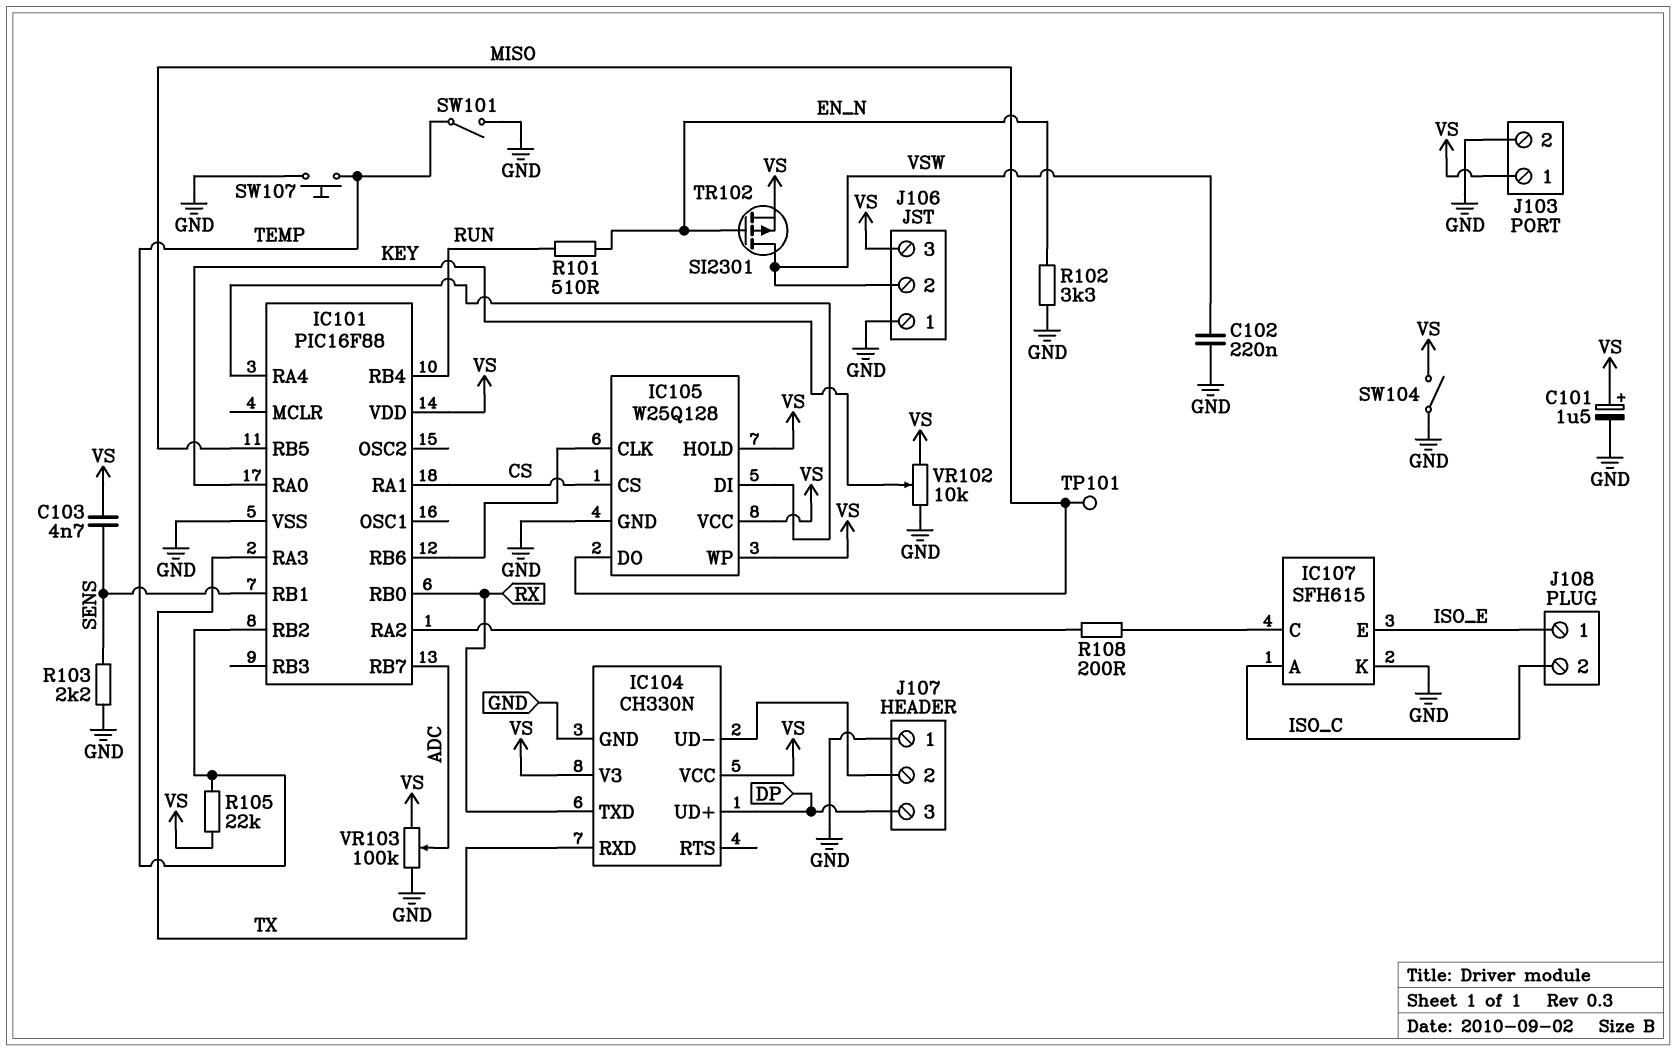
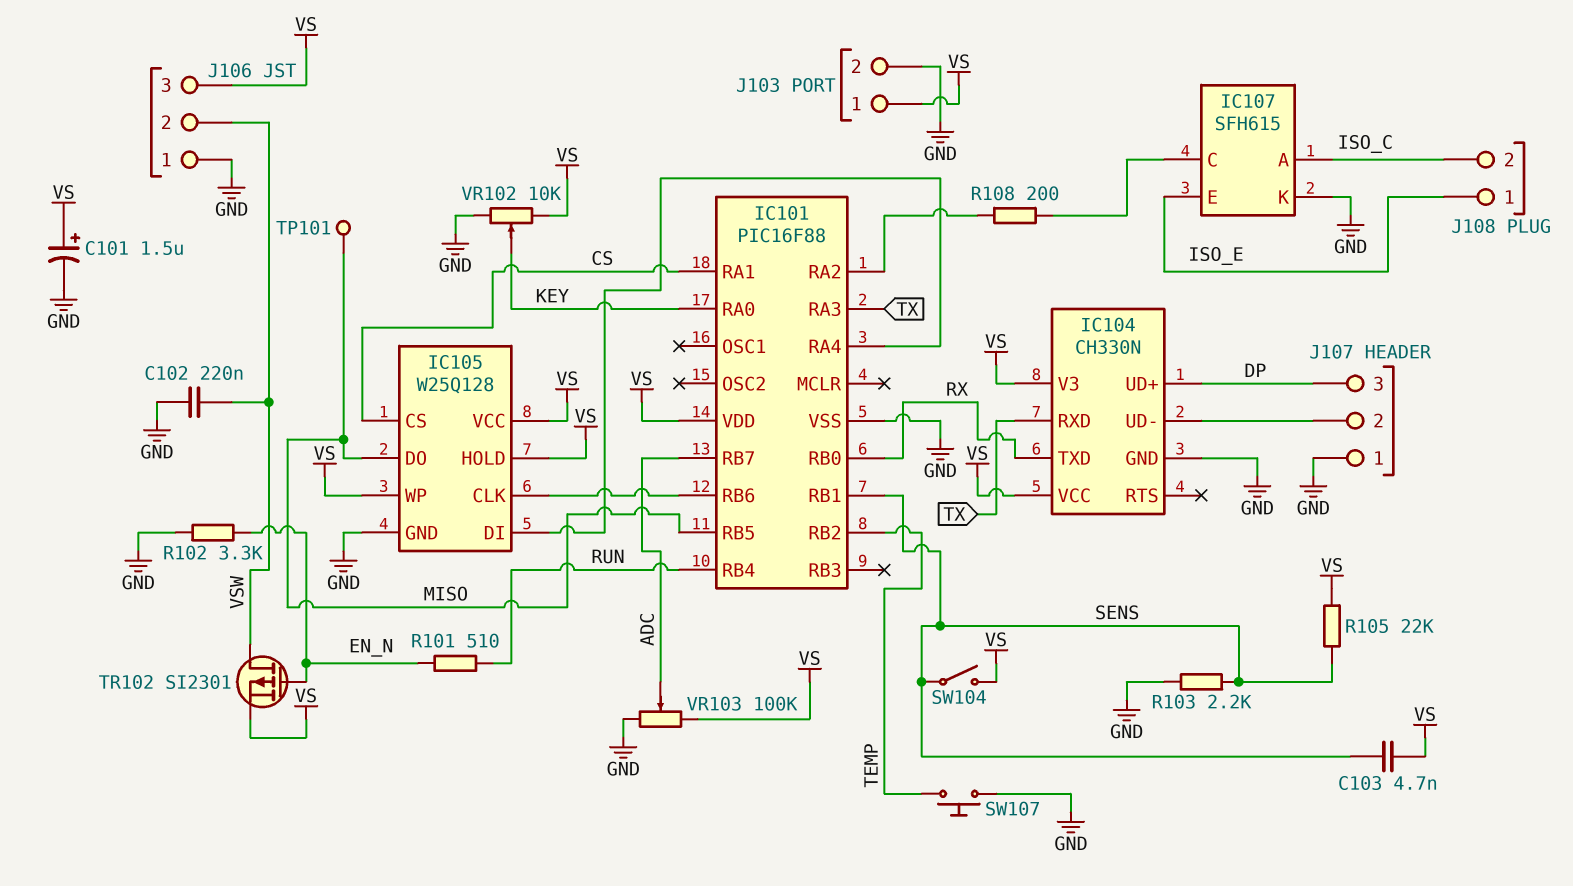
R105: 22k (TEMP, VS) -> 22k (SENS, VS)
SW101: switch (GND, TEMP) -> none
SW104: switch (GND, VS) -> switch (SENS, VS)

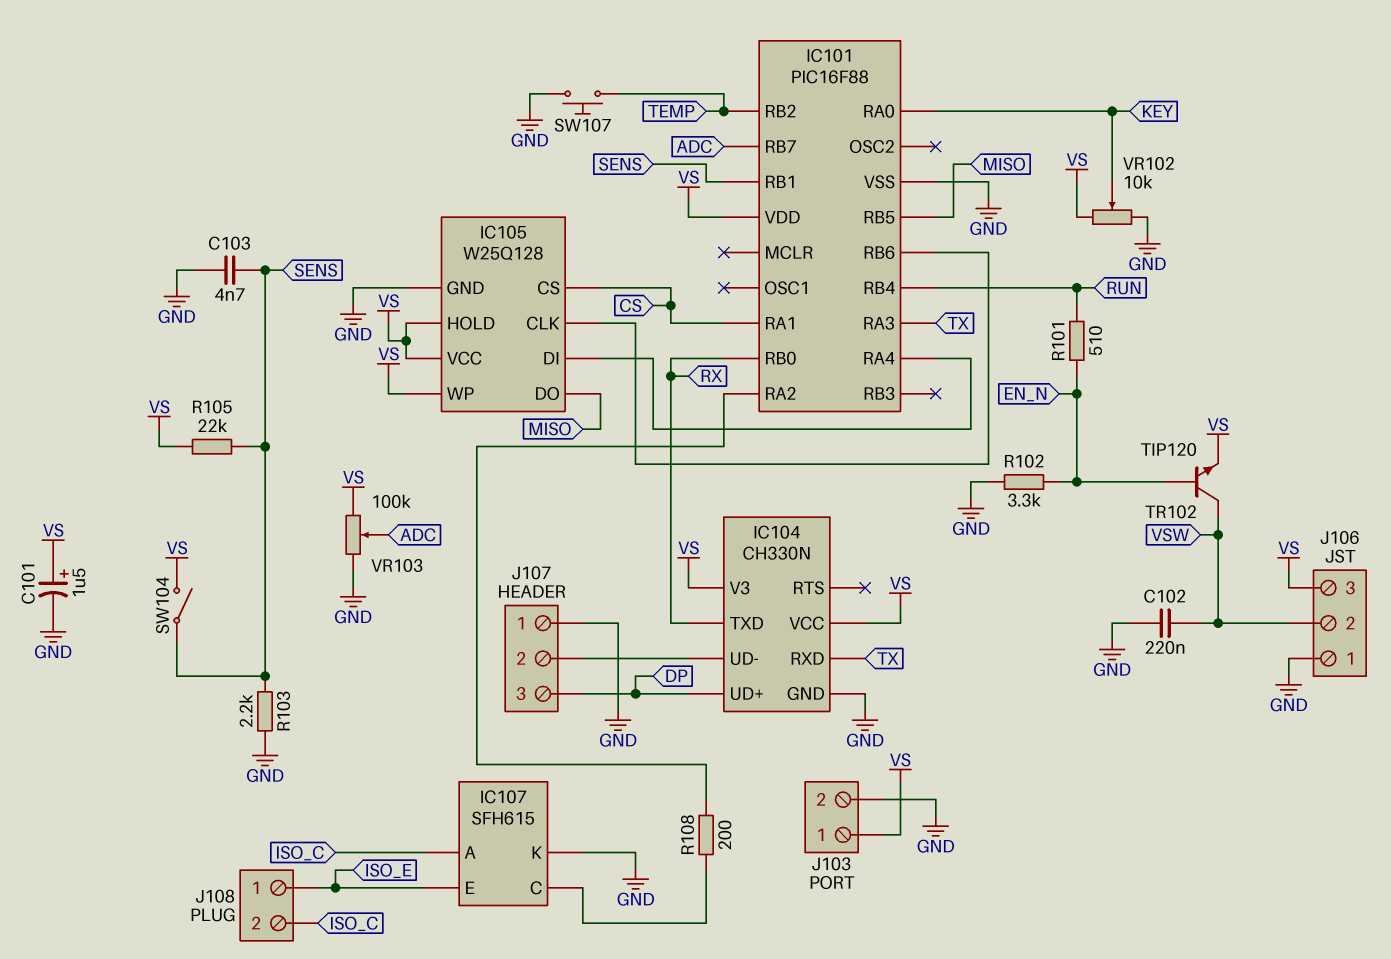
C103: 4.7nF (SENS, VS) -> 4.7nF (GND, SENS)
TP101: test point (MISO) -> none
TR102: PMOS SI2301 (G EN_N, D VSW, S VS) -> NPN TIP120 (B EN_N, C VSW, E VS)

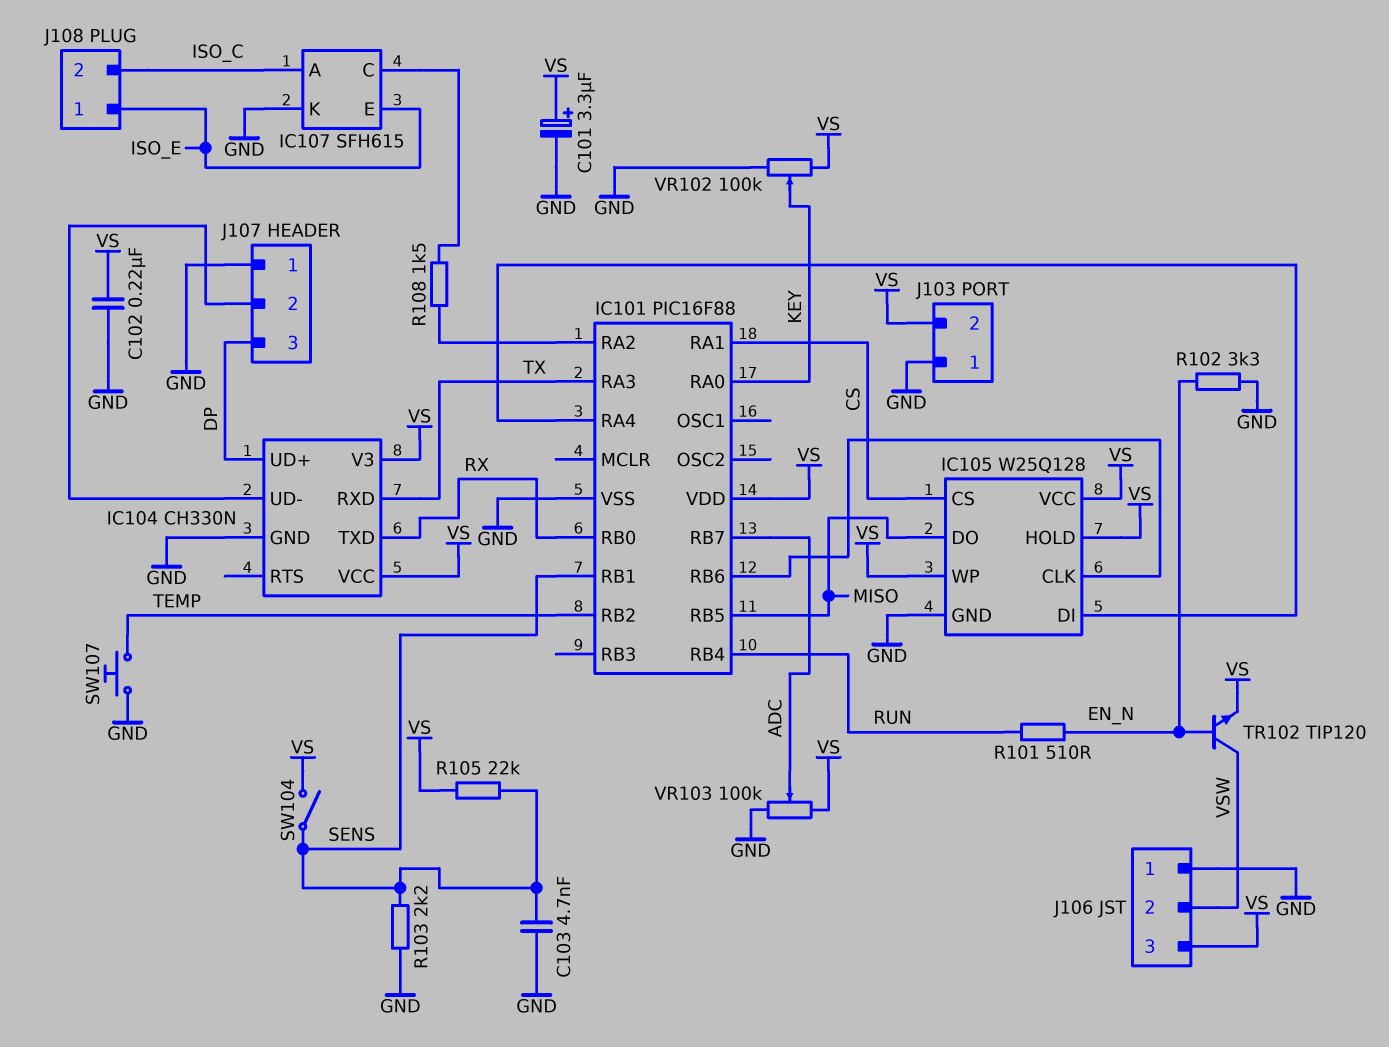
C101: 1.5uF (plus VS, minus GND) -> 3.3uF (plus VS, minus GND)
C102: 220nF (GND, VSW) -> 220nF (GND, VS)
J103 pin 1: VS -> GND
J103 pin 2: GND -> VS
R108: 200 (IC101/RA2, IC107/C) -> 1.5k (IC101/RA2, IC107/C)
VR102: 10k (GND, VS, wiper KEY) -> 100k (GND, VS, wiper KEY)

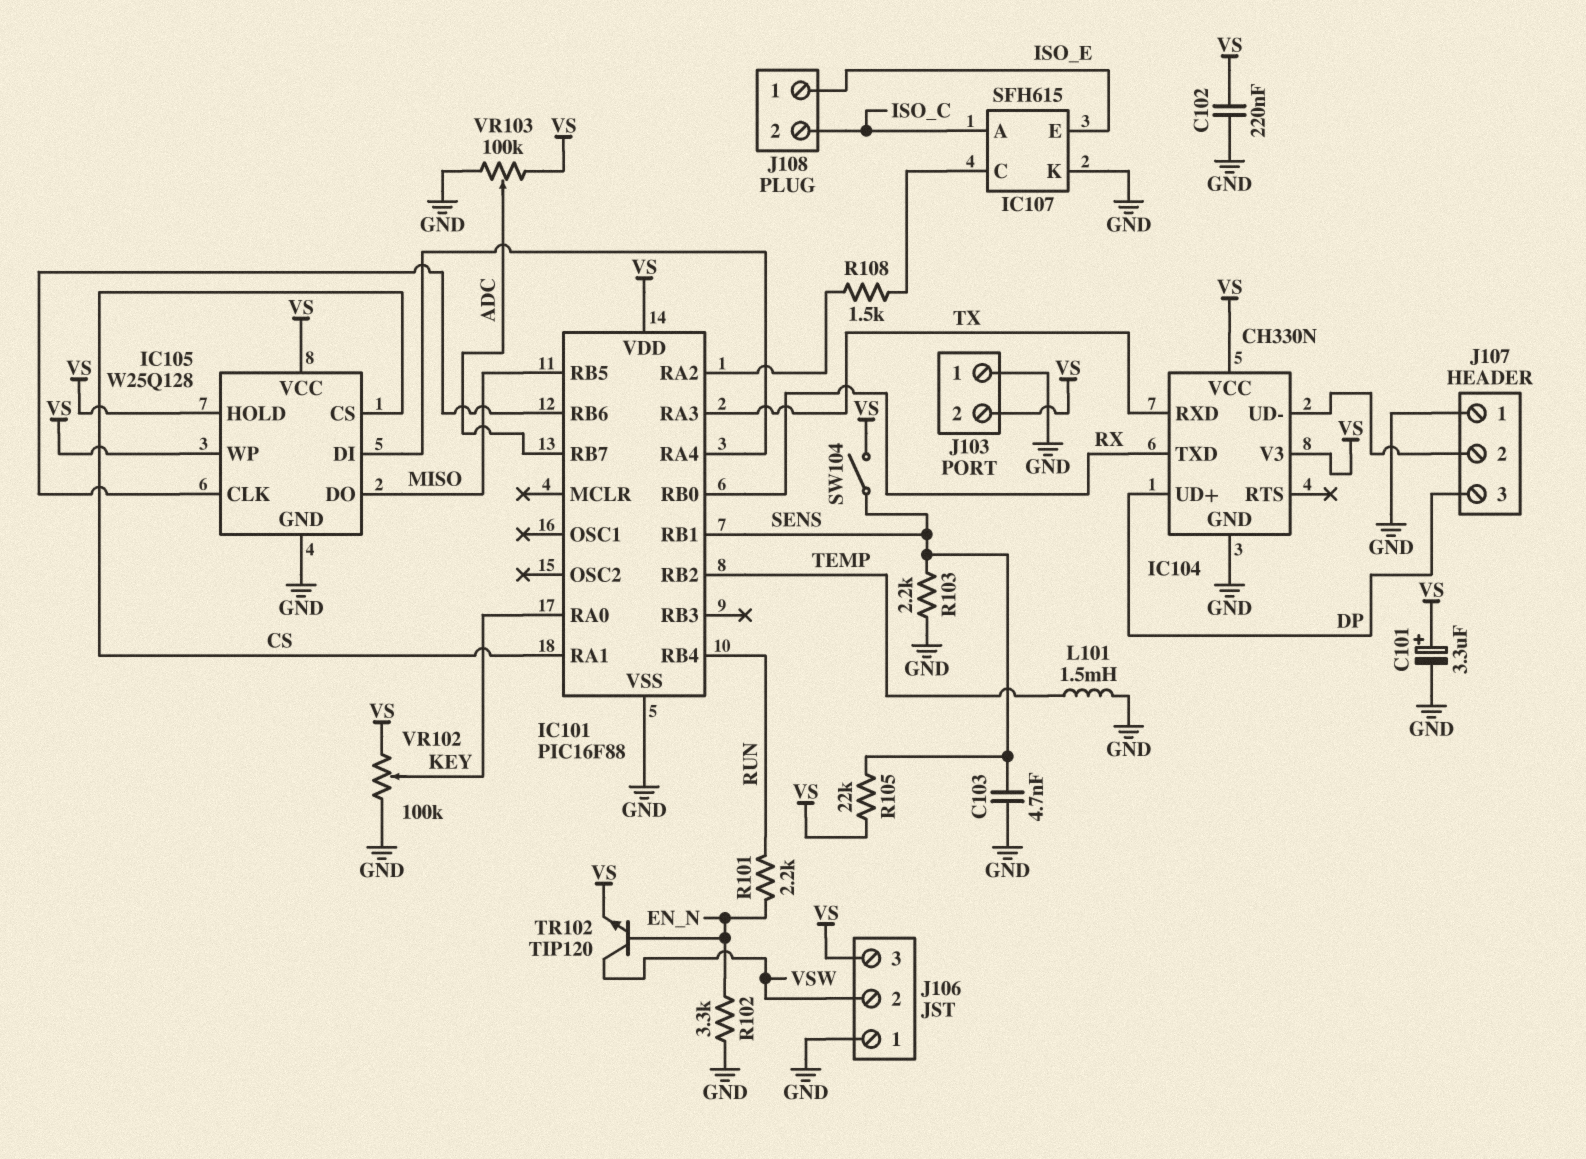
L101: none -> 1.5mH (GND, TEMP)
R101: 510 (EN_N, RUN) -> 2.2k (EN_N, RUN)
SW107: button (GND, TEMP) -> none

